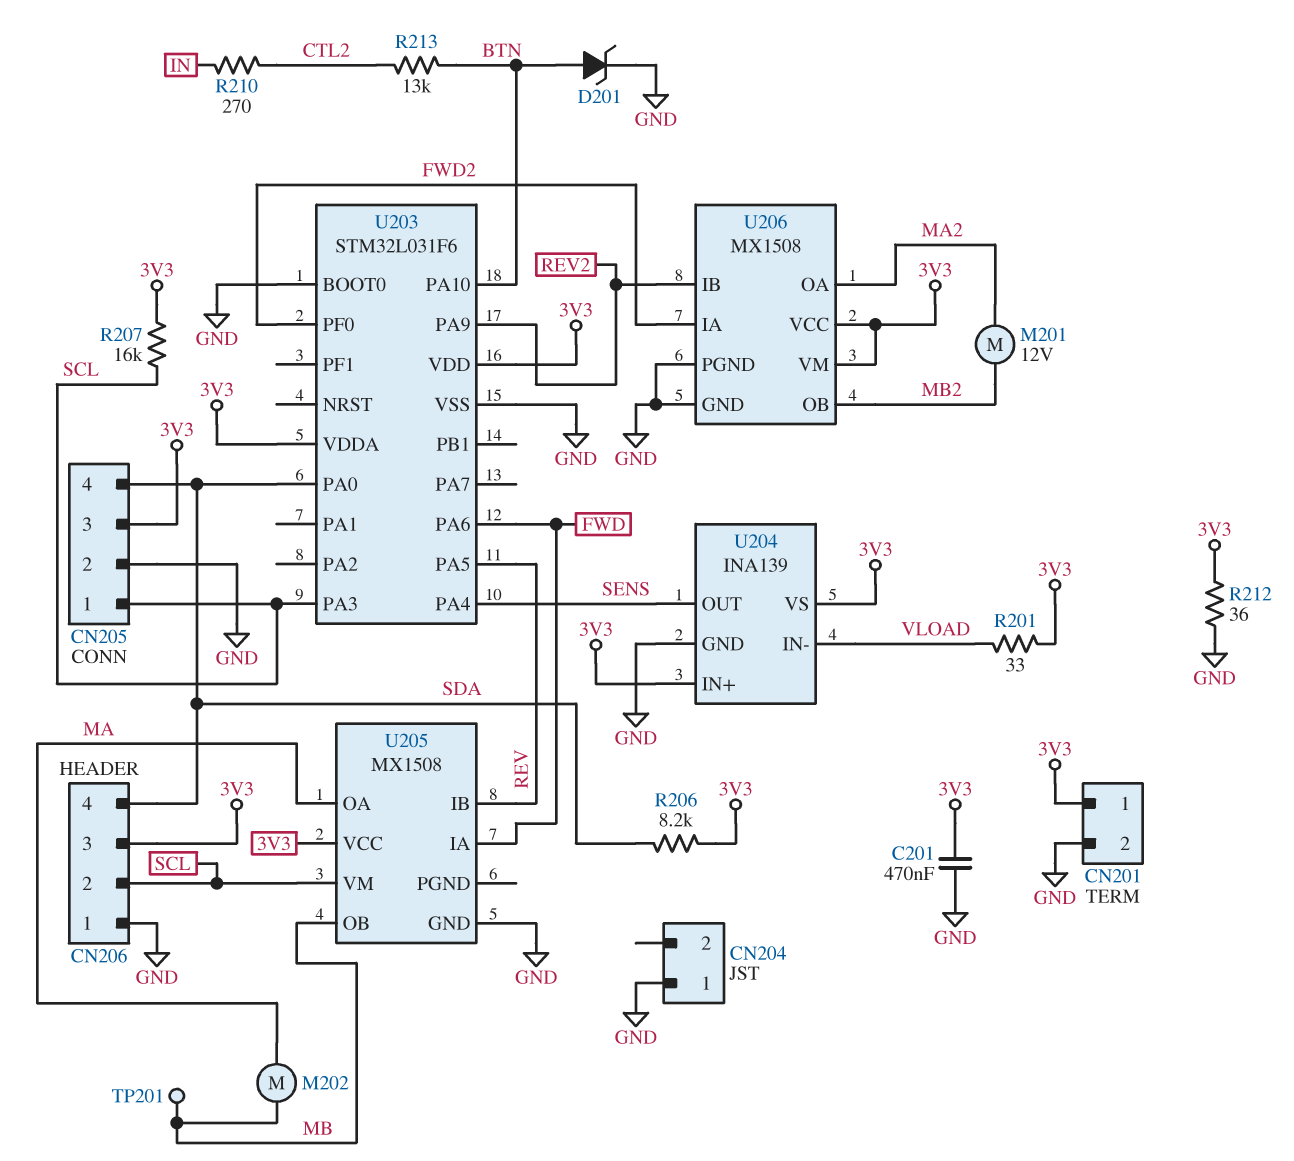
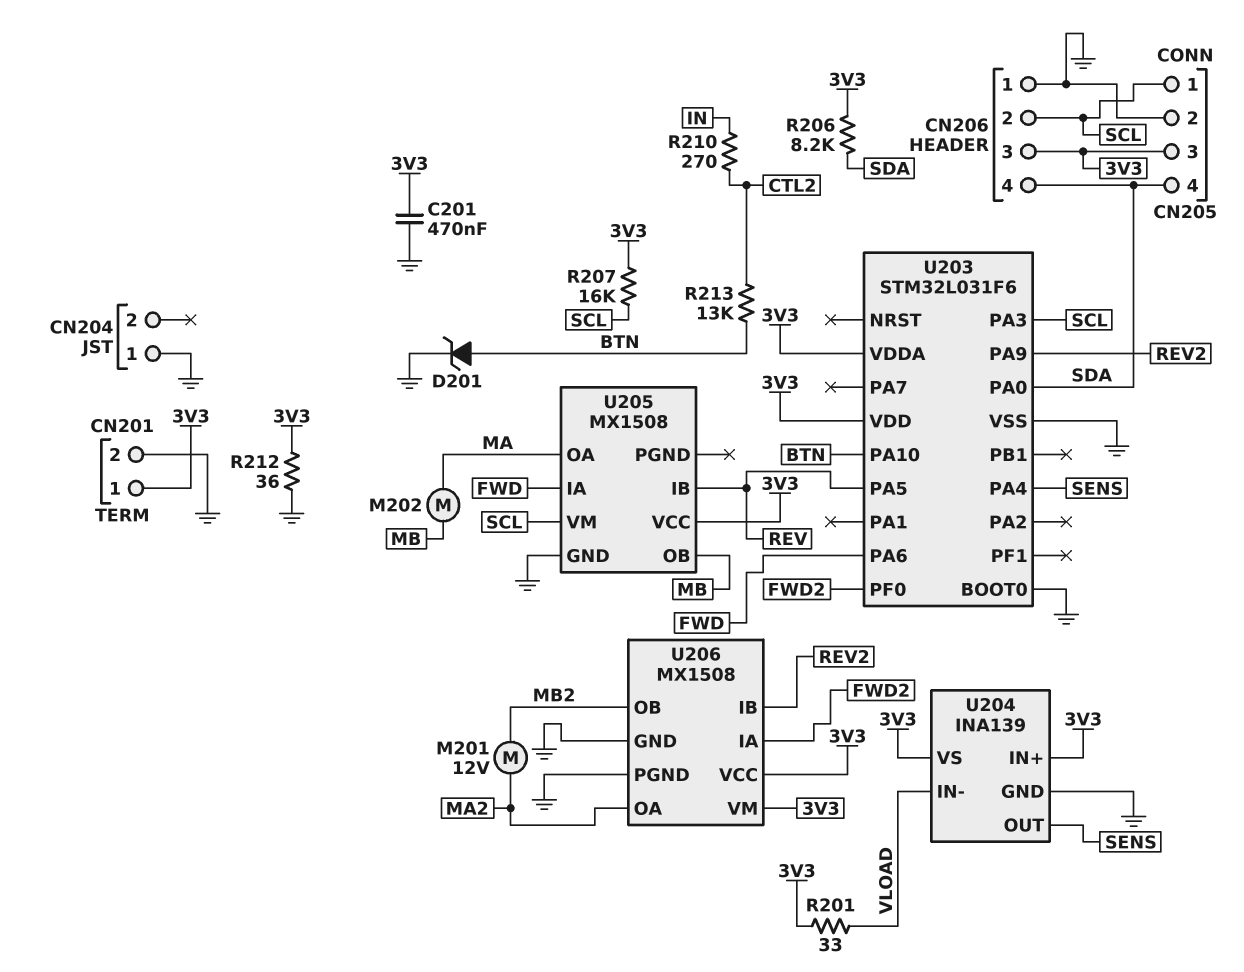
TP201: test point (MB) -> none

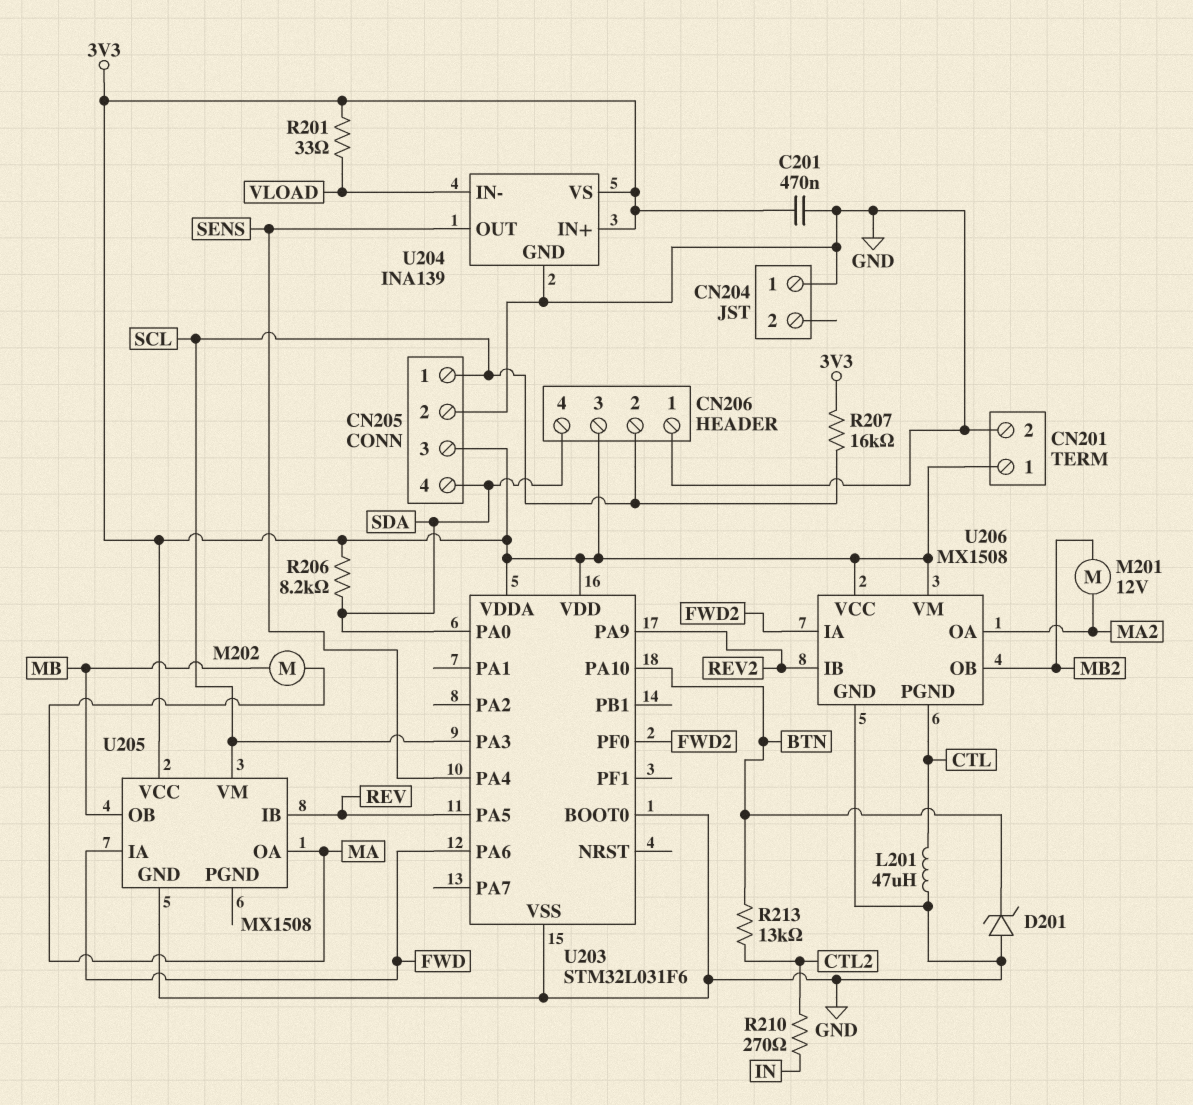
D201: zener (A BTN, K GND) -> zener (A GND, K BTN)
L201: none -> 47uH (CTL, GND)
R212: 36 (3V3, GND) -> none
U206 pin PGND: GND -> CTL

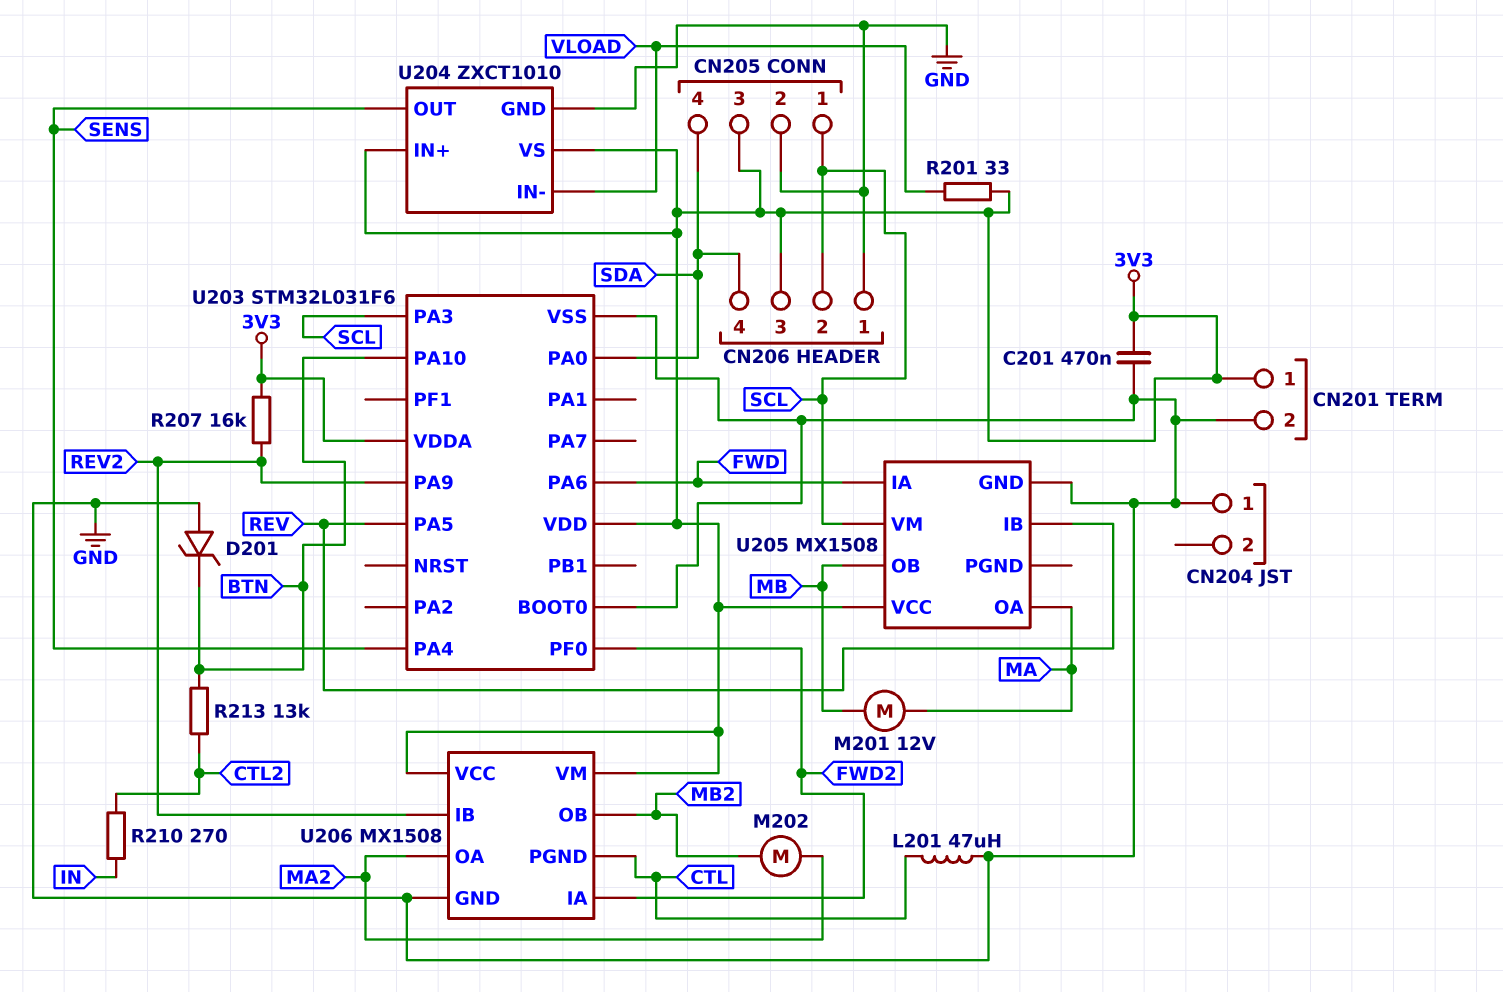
M201: motor 12V (MA2, MB2) -> motor 12V (MA, MB)
M202: motor (MA, MB) -> motor (MA2, MB2)
R206: 8.2k (3V3, SDA) -> none
R207: 16k (3V3, SCL) -> 16k (3V3, REV2)
U204: INA139 -> ZXCT1010

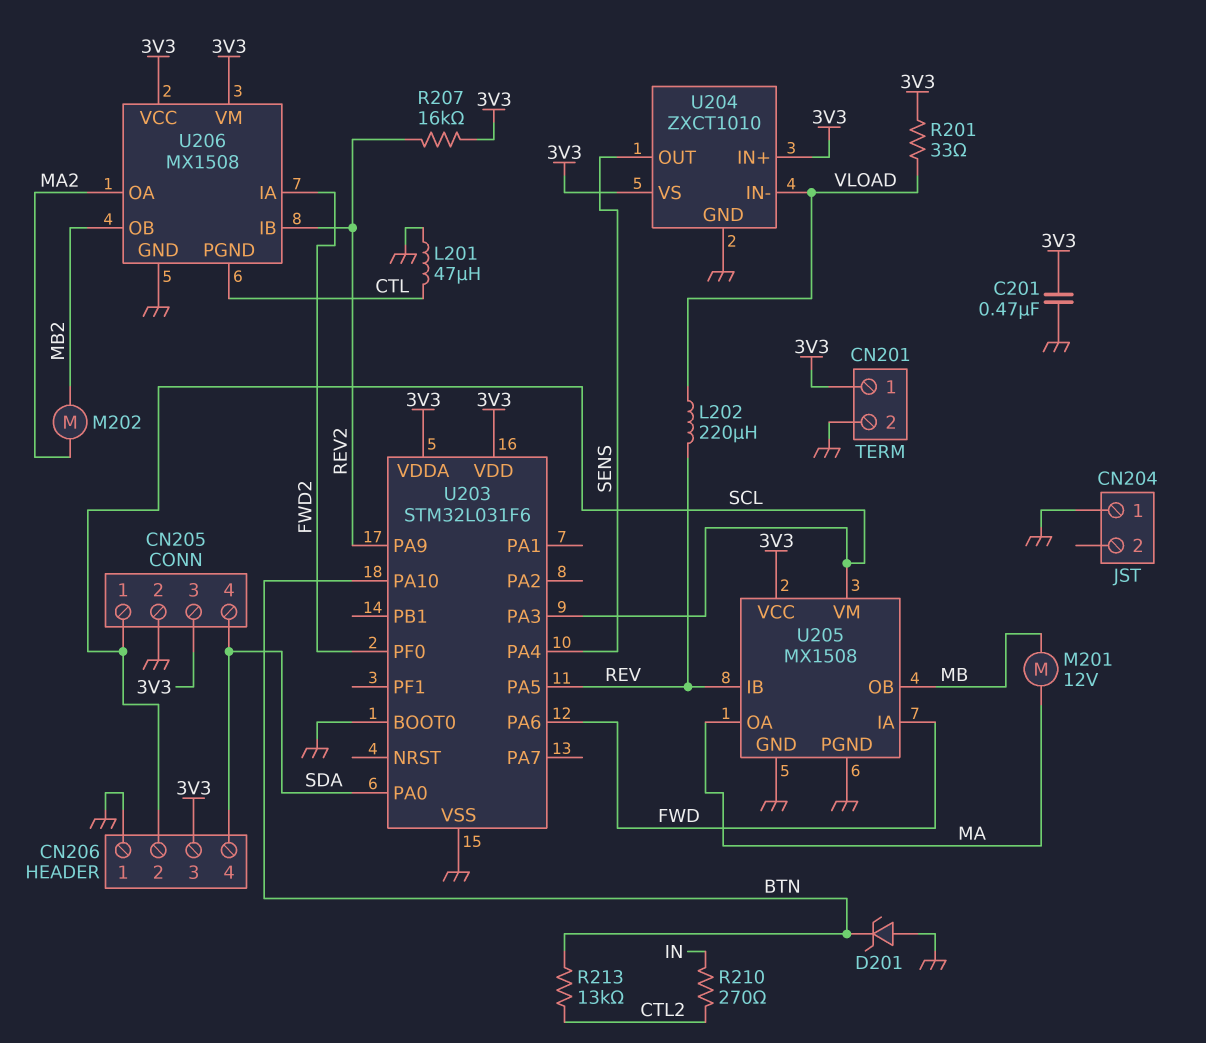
L202: none -> 220uH (REV, VLOAD)
U205 pin PGND: none -> GND

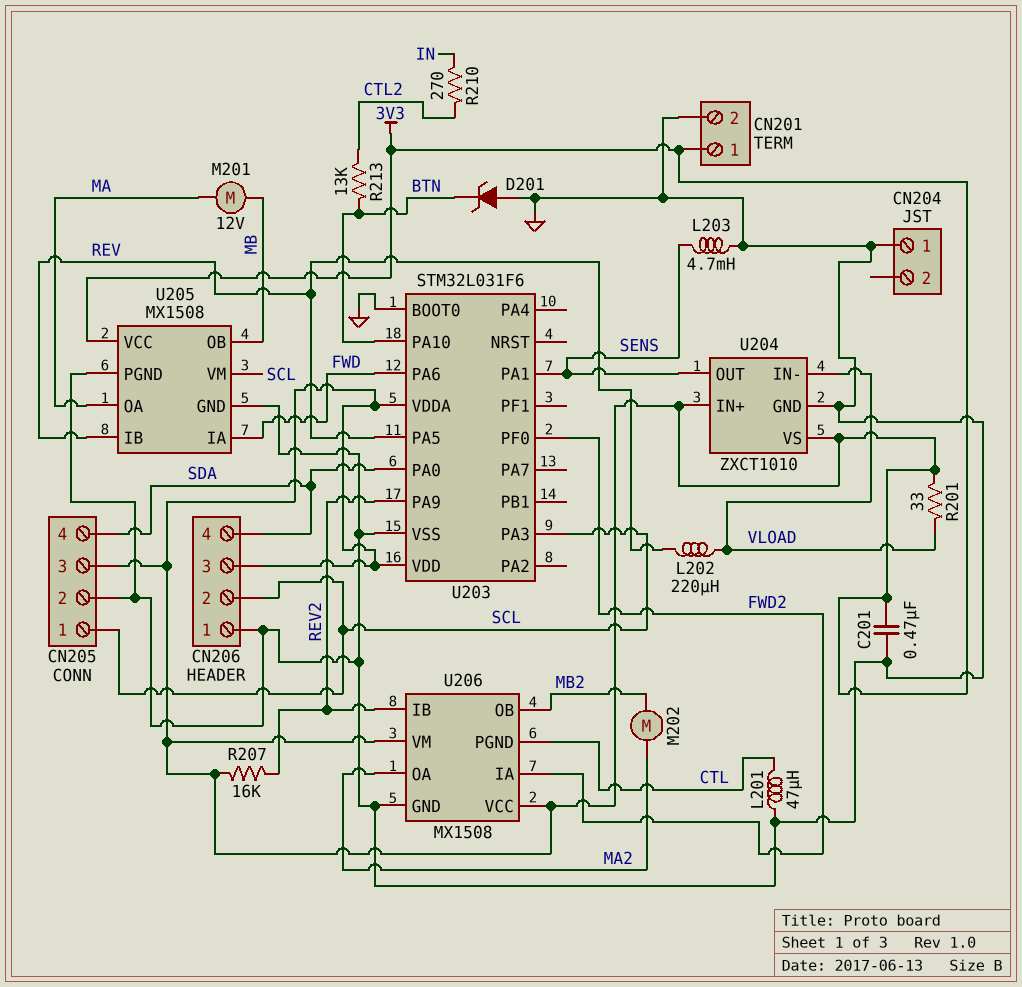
L203: none -> 4.7mH (GND, SENS)
U203 pin PA1: none -> SENS
U203 pin PA4: SENS -> none

